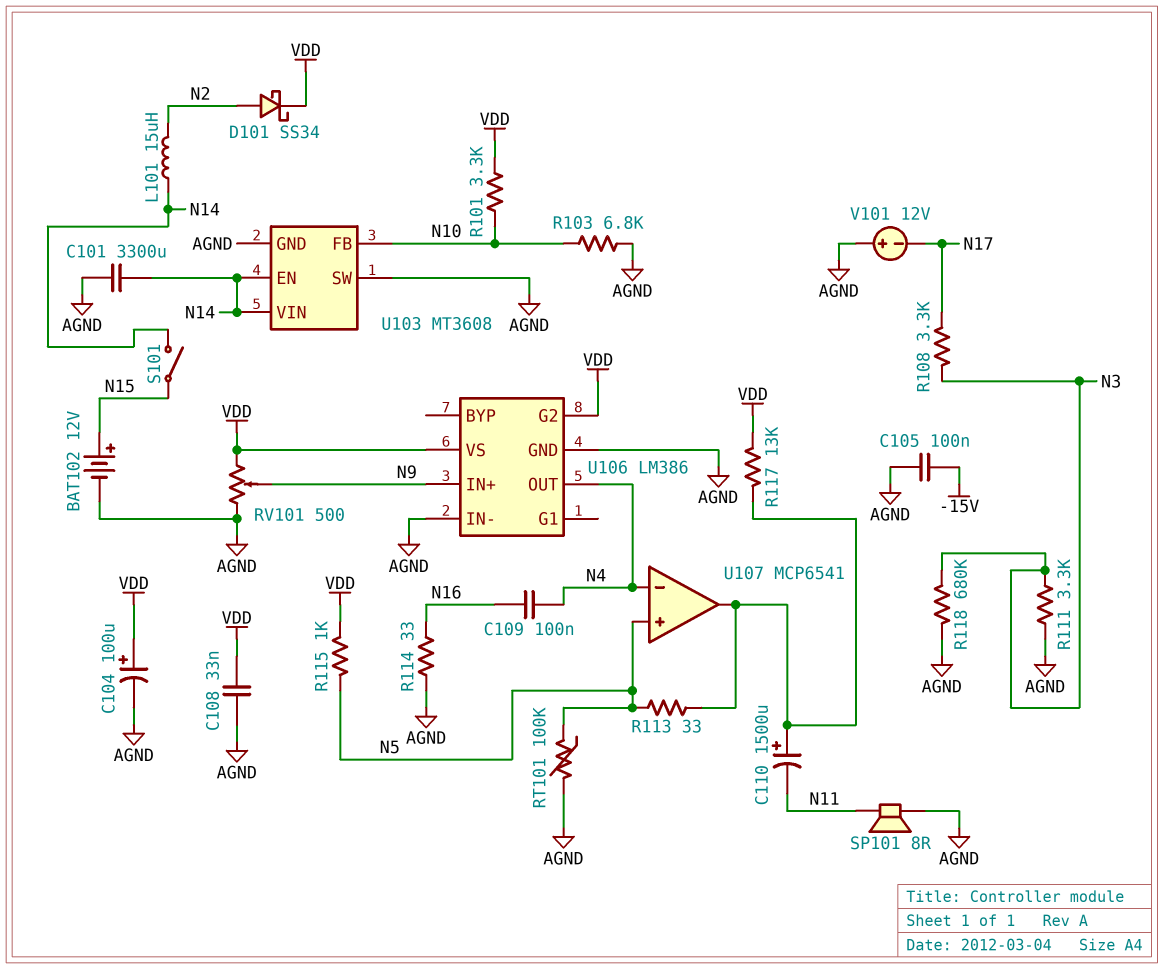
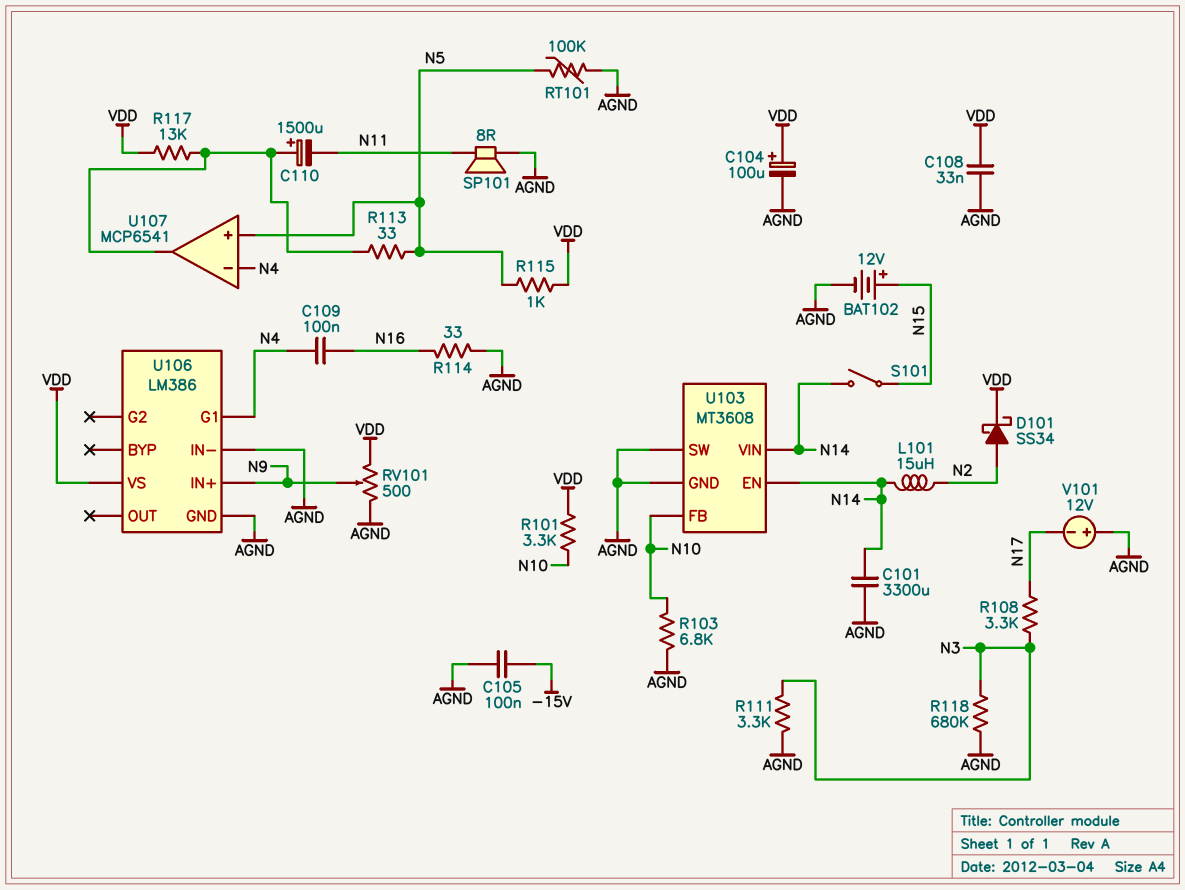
U106 pin G1: none -> N4
U106 pin G2: VDD -> none
U106 pin OUT: N4 -> none

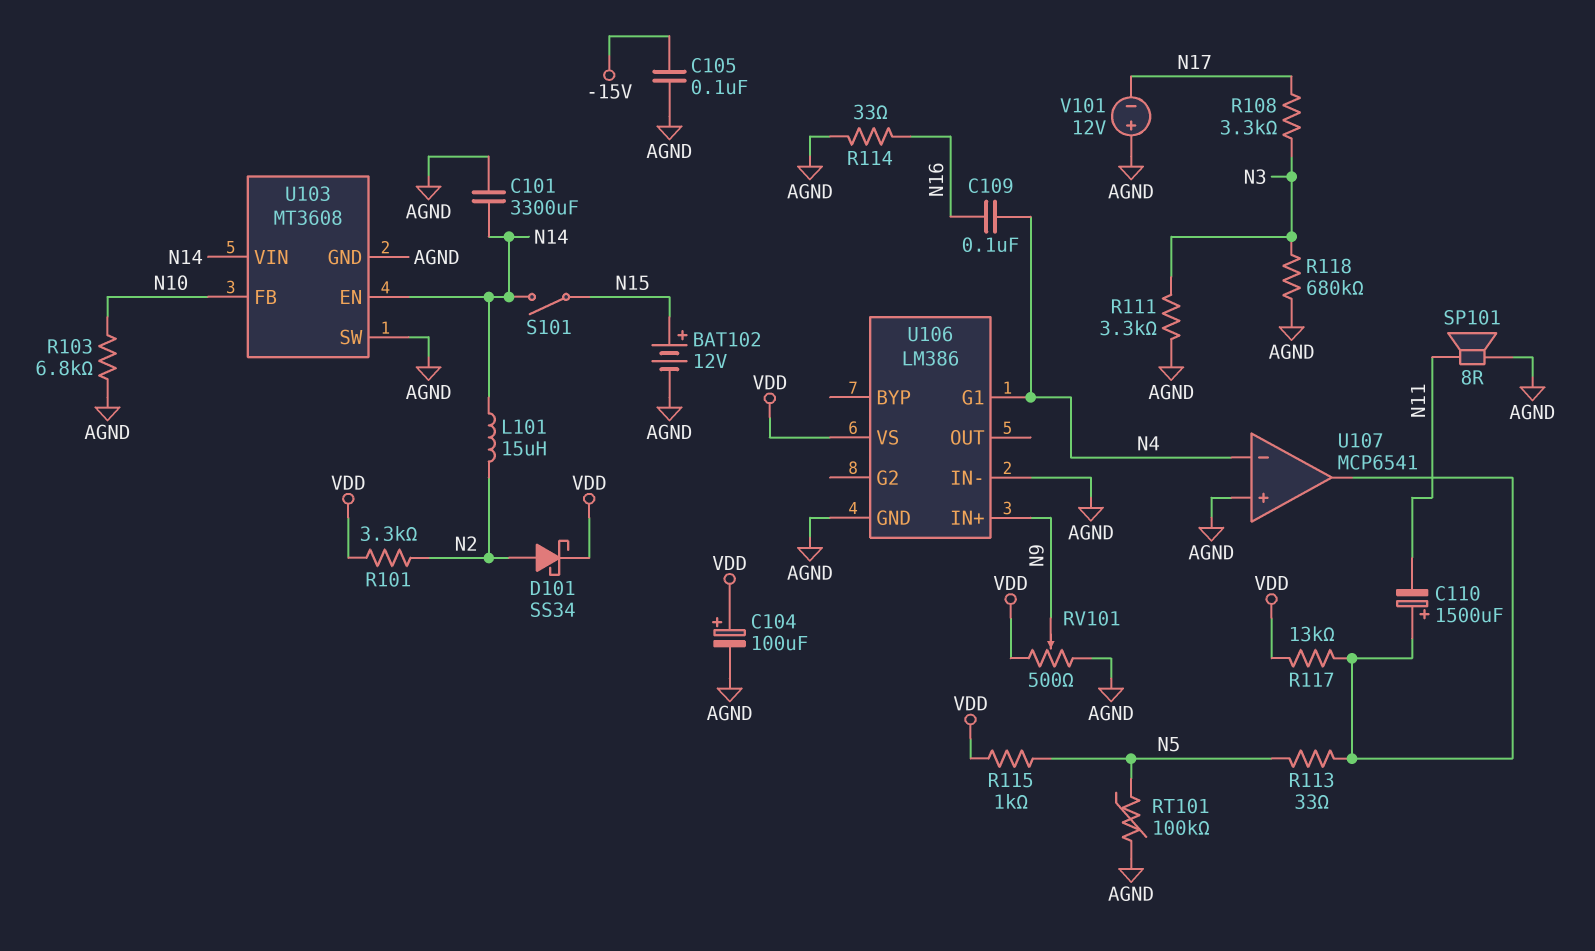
C108: 33nF (AGND, VDD) -> none
R101: 3.3k (N10, VDD) -> 3.3k (N2, VDD)
U107 pin in+: N5 -> AGND

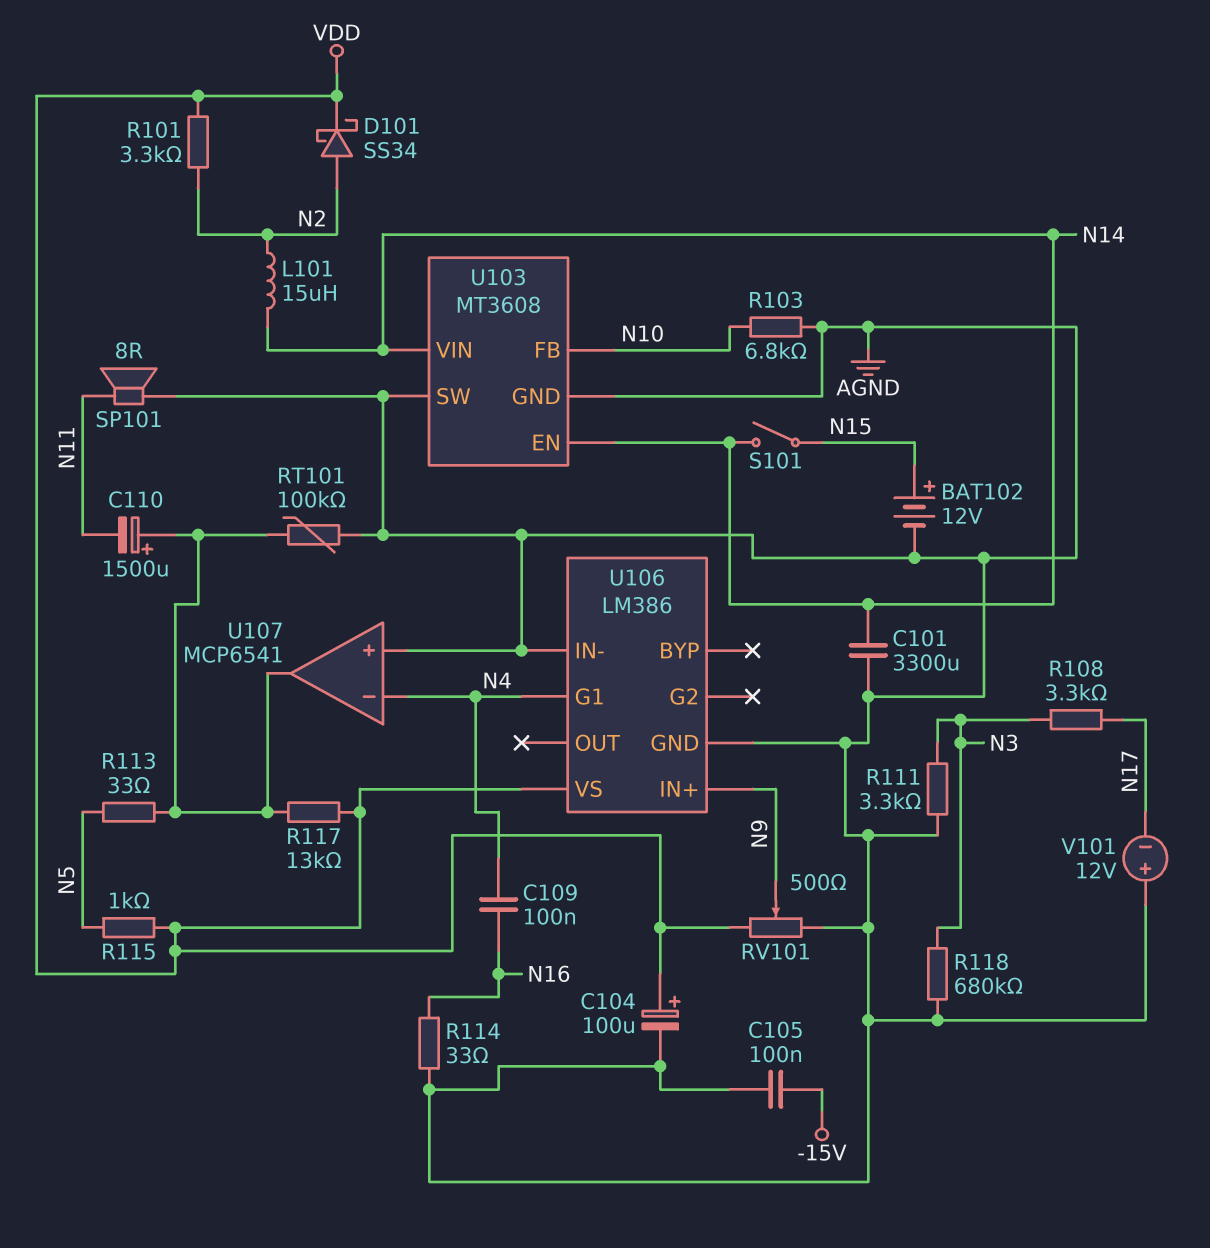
RT101: 100k (AGND, N5) -> 100k (AGND, U107/out)

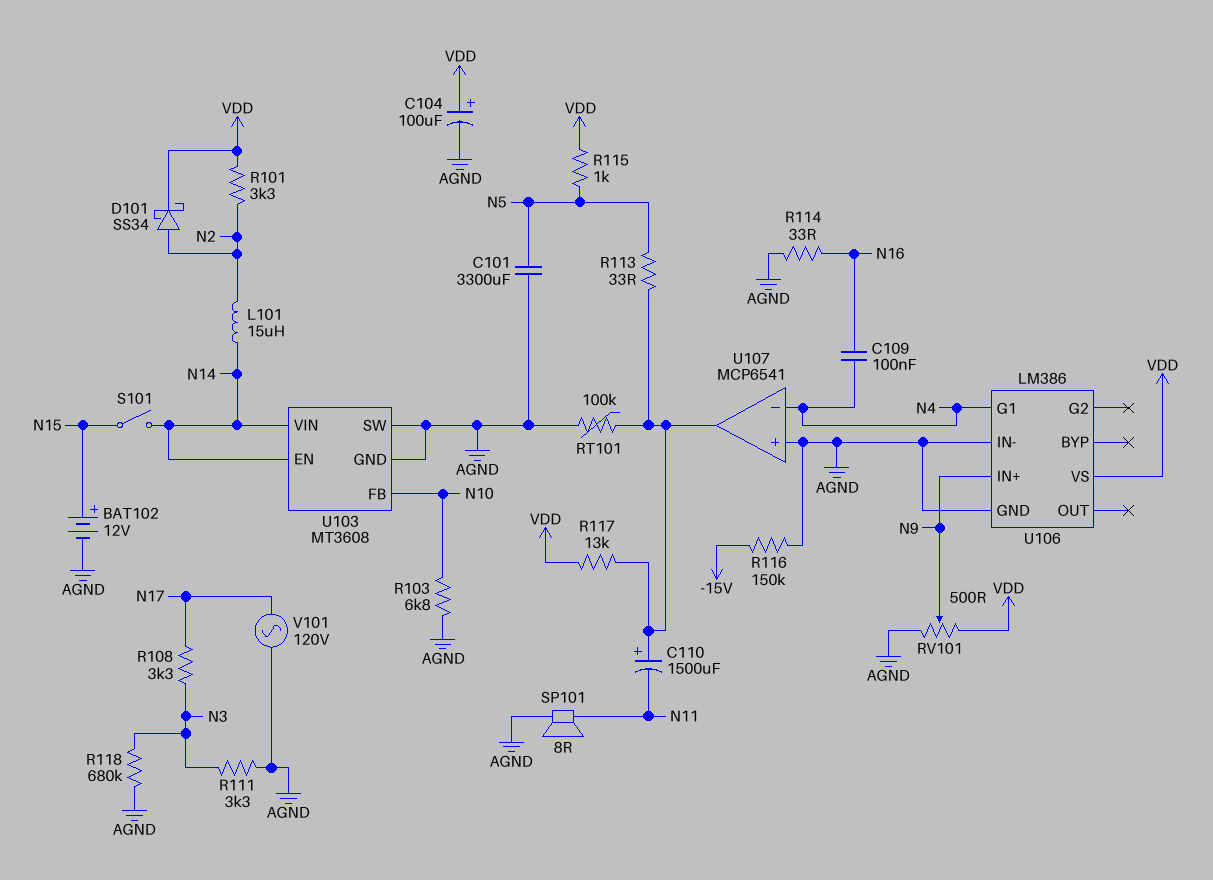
C101: 3300uF (AGND, N14) -> 3300uF (AGND, N5)
C105: 100nF (-15V, AGND) -> none
R116: none -> 150k (-15V, AGND)
V101: 12V (plus AGND, minus N17) -> AC 120V (AGND, N17)

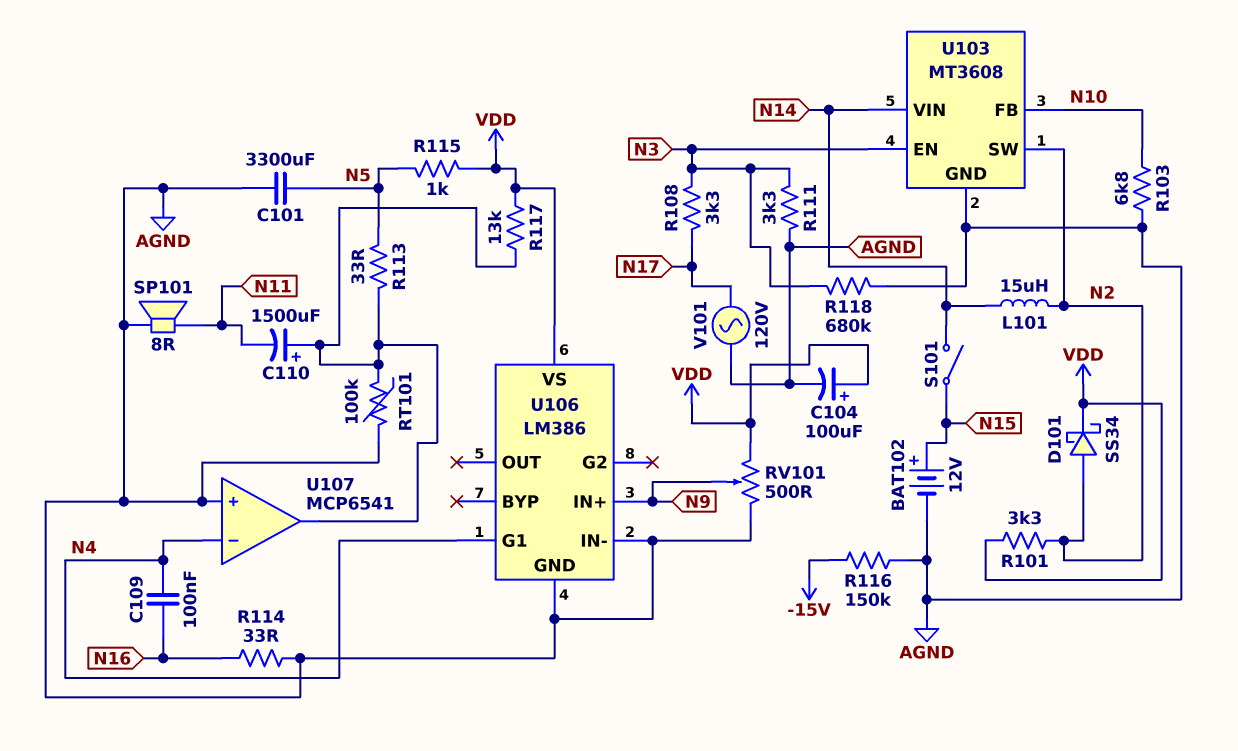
U103 pin EN: N14 -> N3
U103 pin SW: AGND -> N2

